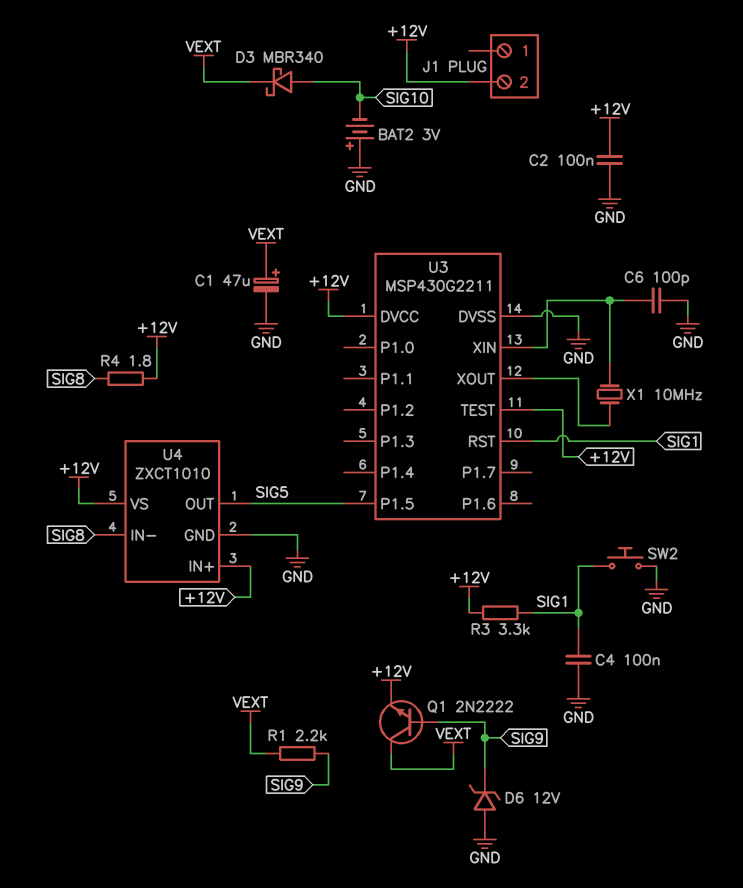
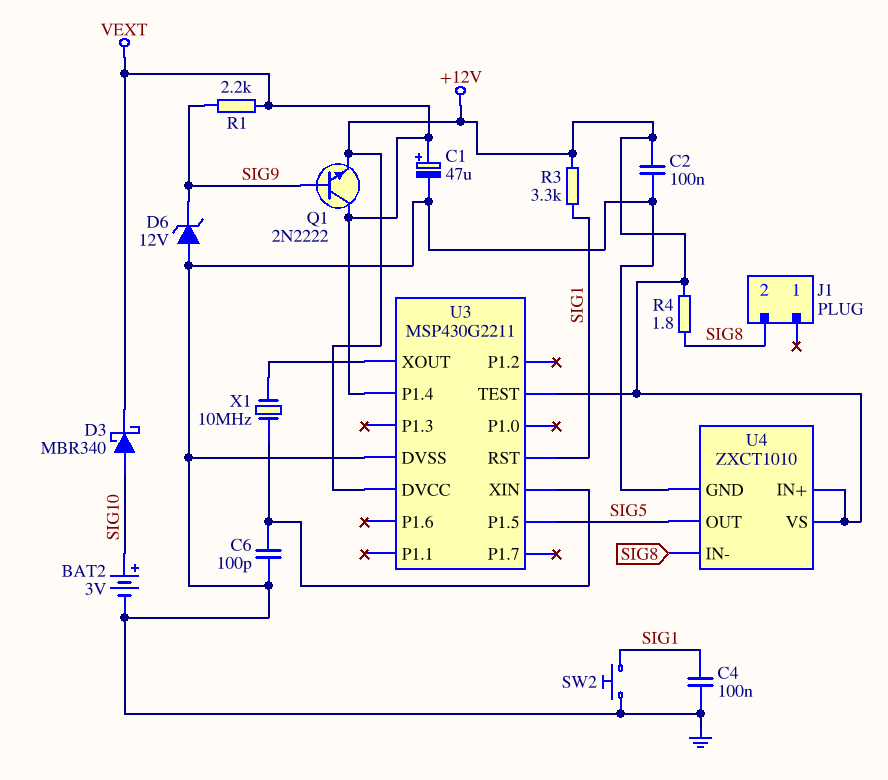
BAT2: 3V (plus GND, minus SIG10) -> 3V (plus SIG10, minus GND)
J1 pin 2: +12V -> SIG8
U3 pin P1.4: none -> VEXT

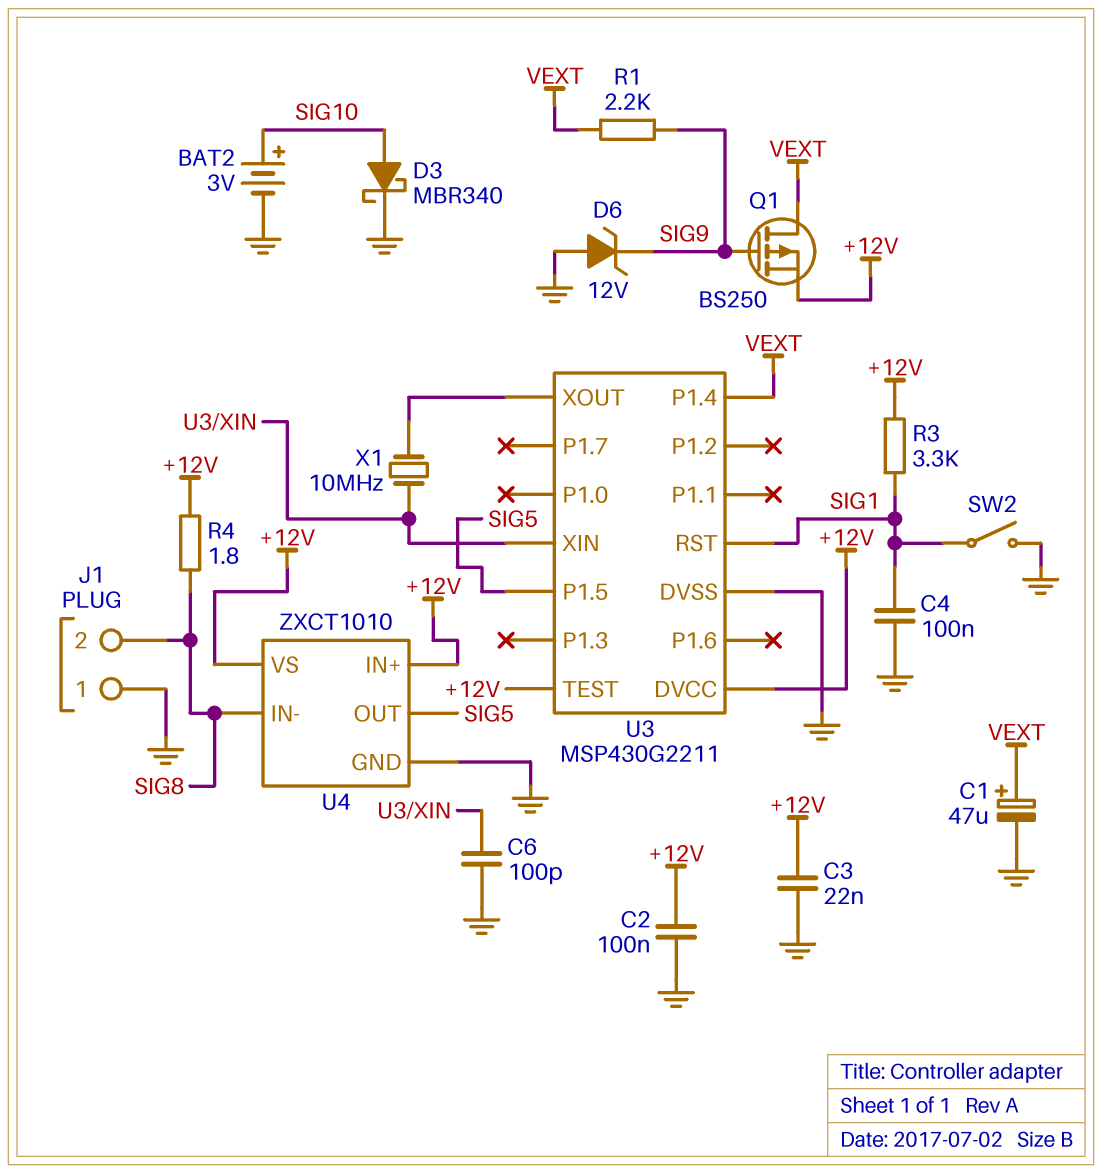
C3: none -> 22nF (+12V, GND)
D3: schottky MBR340 (A SIG10, K VEXT) -> schottky MBR340 (A SIG10, K GND)
J1 pin 1: none -> GND
Q1: NPN 2N2222 (B SIG9, C VEXT, E +12V) -> PMOS BS250 (G SIG9, D VEXT, S +12V)
SW2: button (GND, SIG1) -> switch (GND, SIG1)

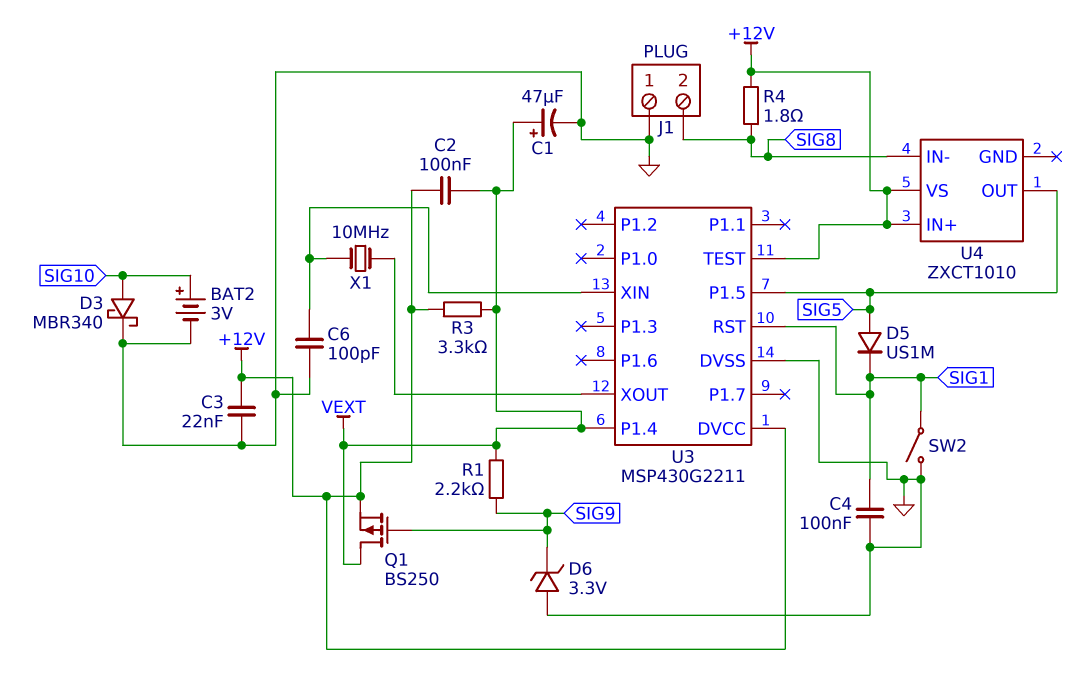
C2: 100nF (+12V, GND) -> 100nF (+12V, VEXT)
D5: none -> diode US1M (A SIG5, K SIG1)
D6: zener 12V (A GND, K SIG9) -> zener 3.3V (A GND, K SIG9)
R3: 3.3k (+12V, SIG1) -> 3.3k (+12V, VEXT)
U4 pin GND: GND -> none

